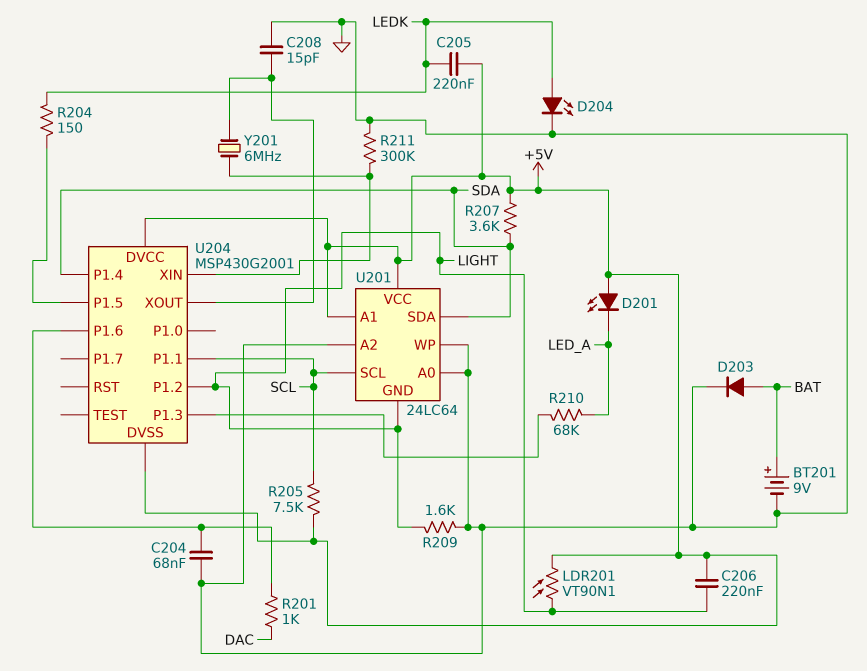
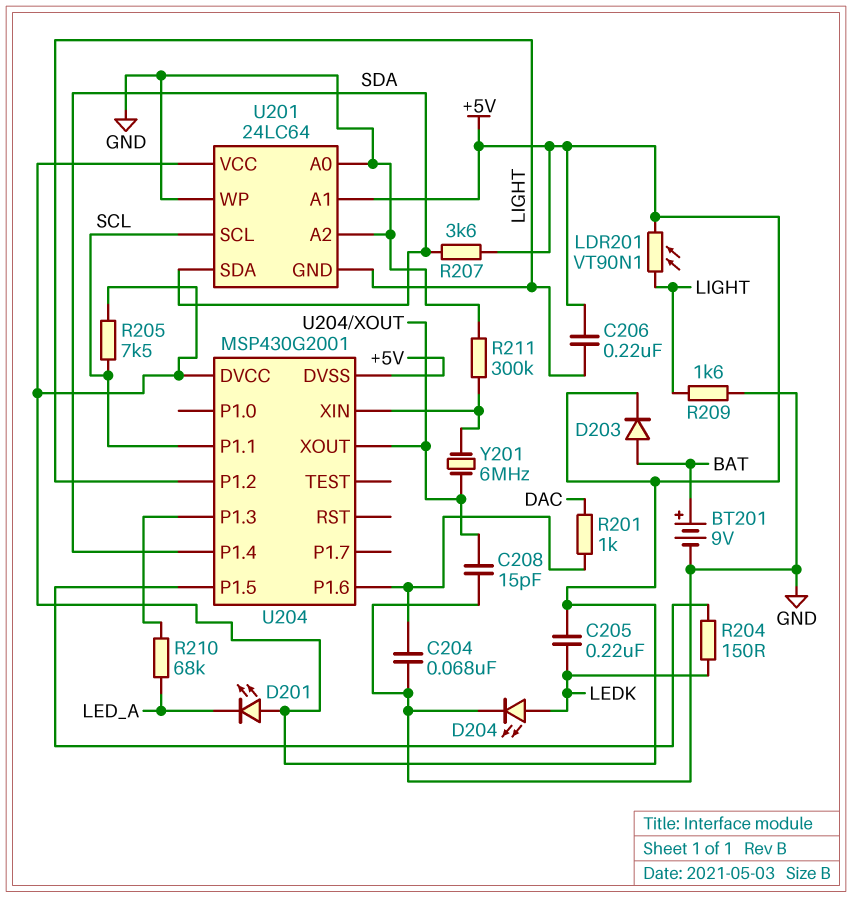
D203: diode (A BAT, K GND) -> diode (A BAT, K +5V)

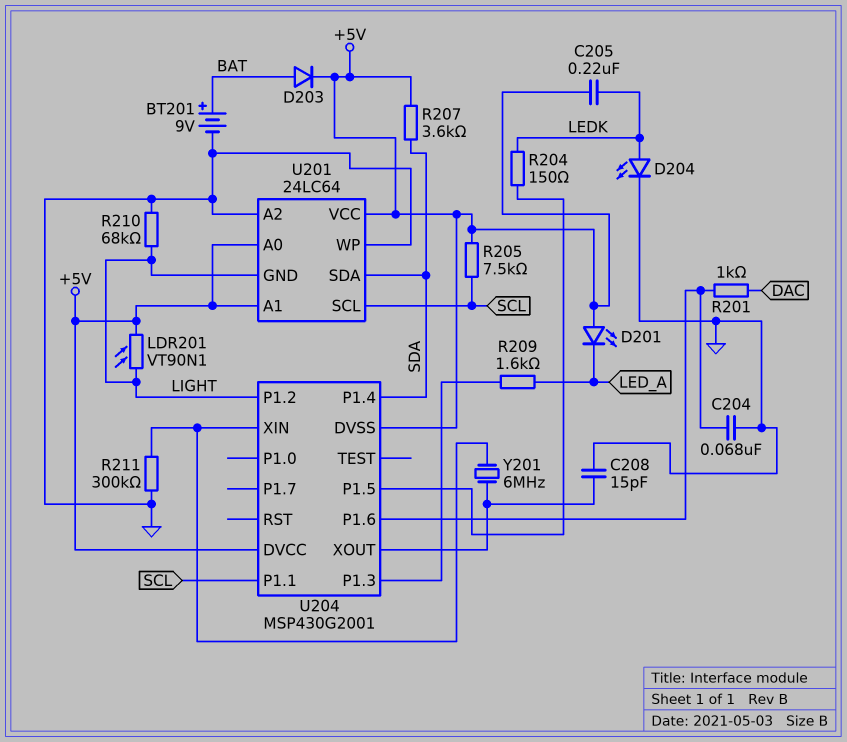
C206: 220nF (+5V, LIGHT) -> none
R209: 1.6k (GND, LIGHT) -> 1.6k (LED_A, U204/P1.3)
R210: 68k (LED_A, U204/P1.3) -> 68k (GND, LIGHT)
U201 pin A0: GND -> +5V

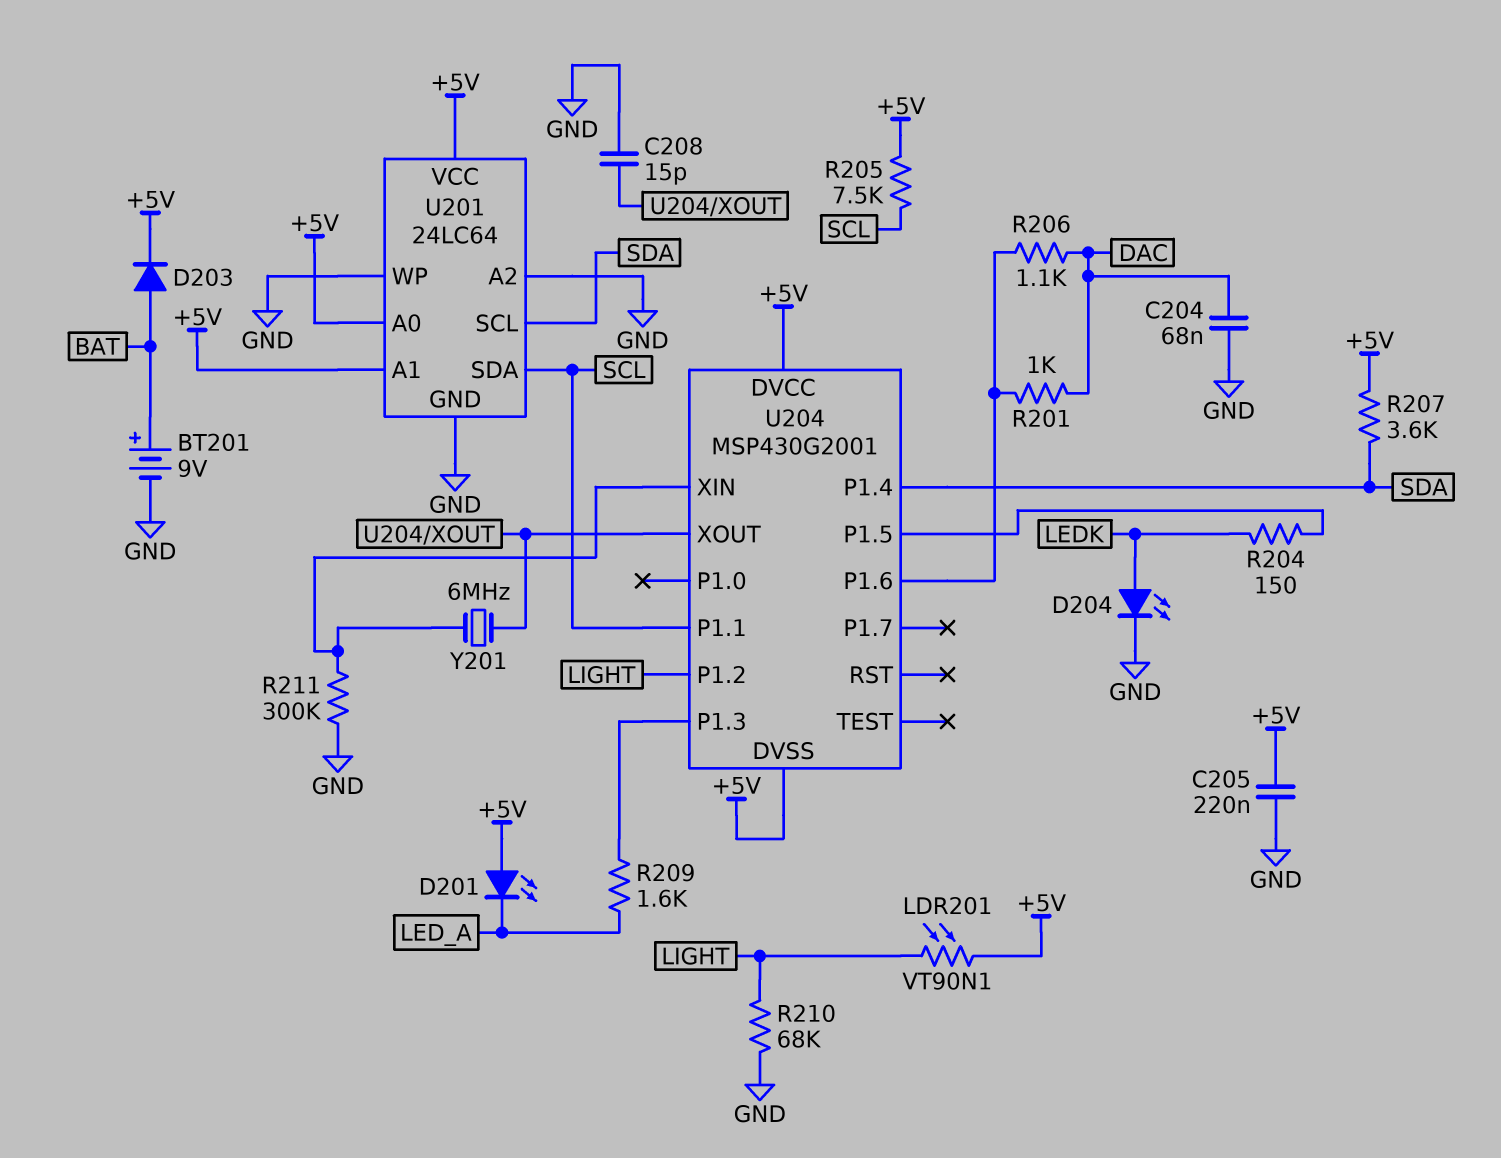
C204: 68nF (GND, U204/P1.6) -> 68nF (DAC, GND)
C205: 220nF (+5V, LEDK) -> 220nF (+5V, GND)
R206: none -> 1.1k (DAC, U204/P1.6)
U201 pin GND: LIGHT -> GND
U201 pin SCL: SCL -> SDA
U201 pin SDA: SDA -> SCL

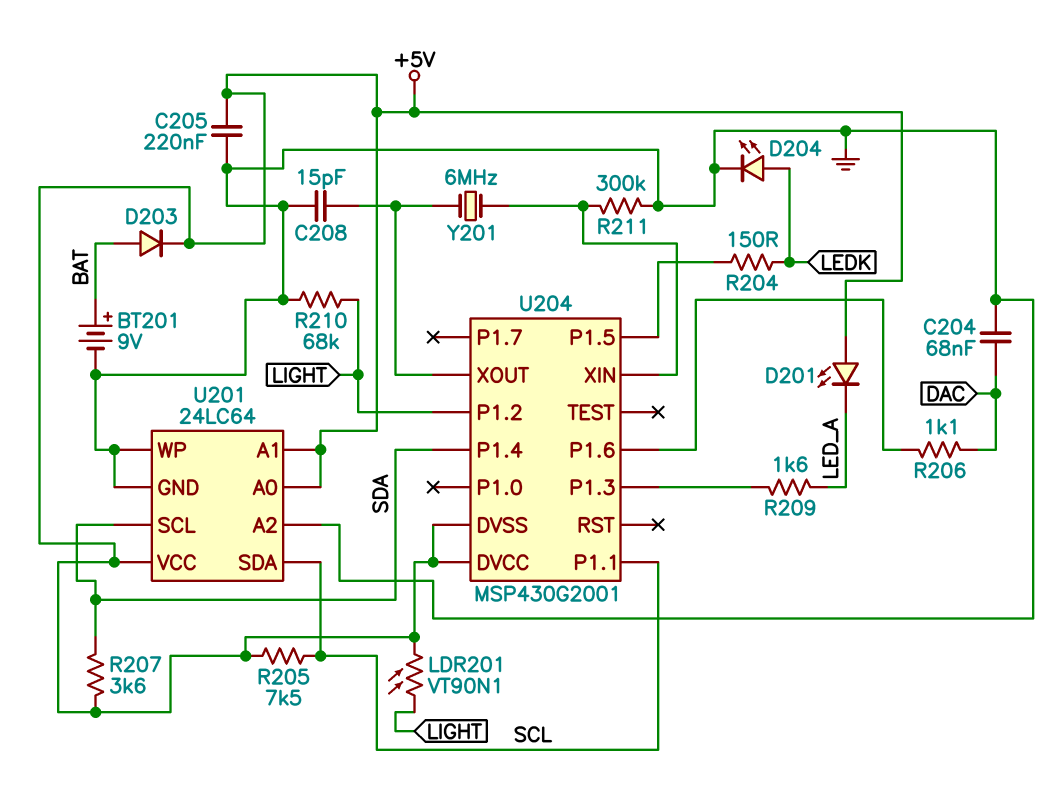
R201: 1k (DAC, U204/P1.6) -> none

